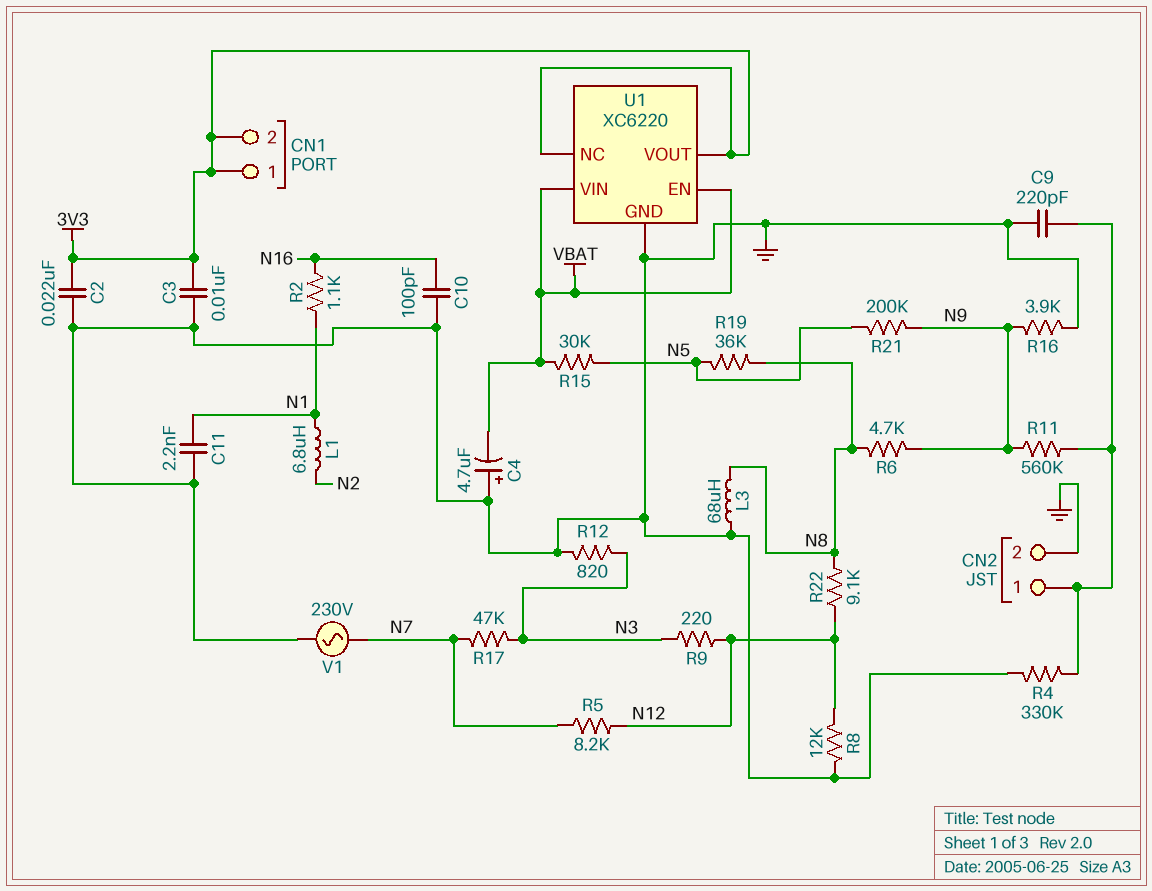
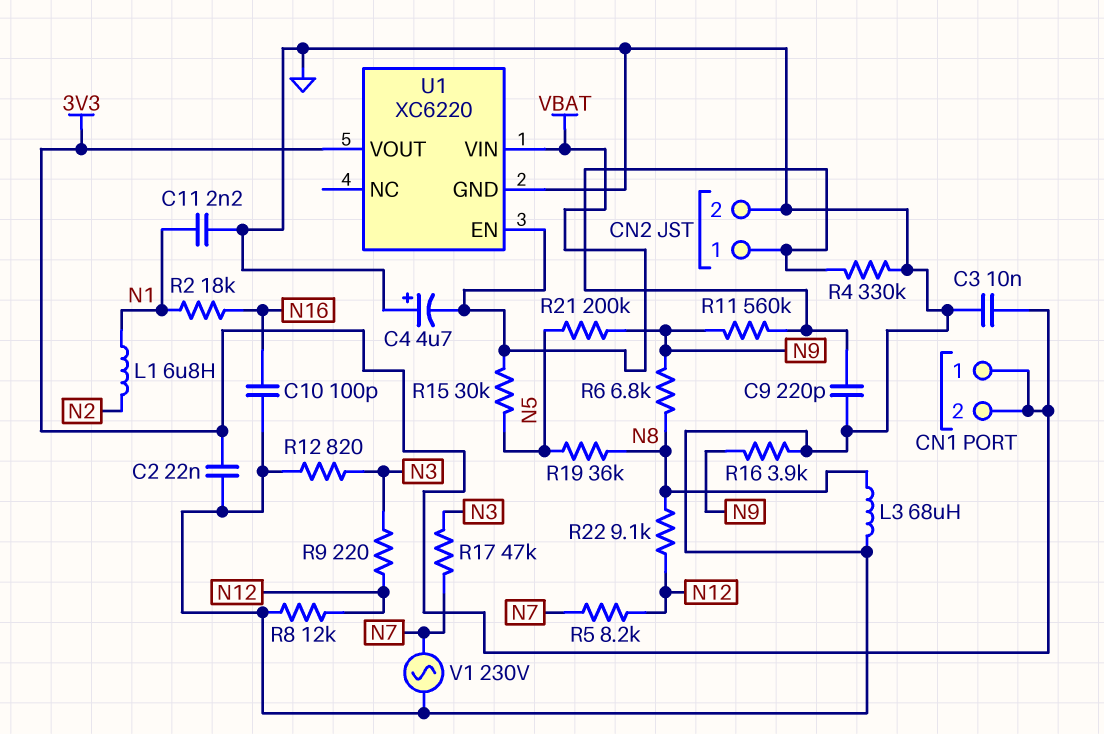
R2: 1.1k (N1, N16) -> 18k (N1, N16)
R6: 4.7k (N8, N9) -> 6.8k (N8, N9)
U1 pin NC: 3V3 -> none

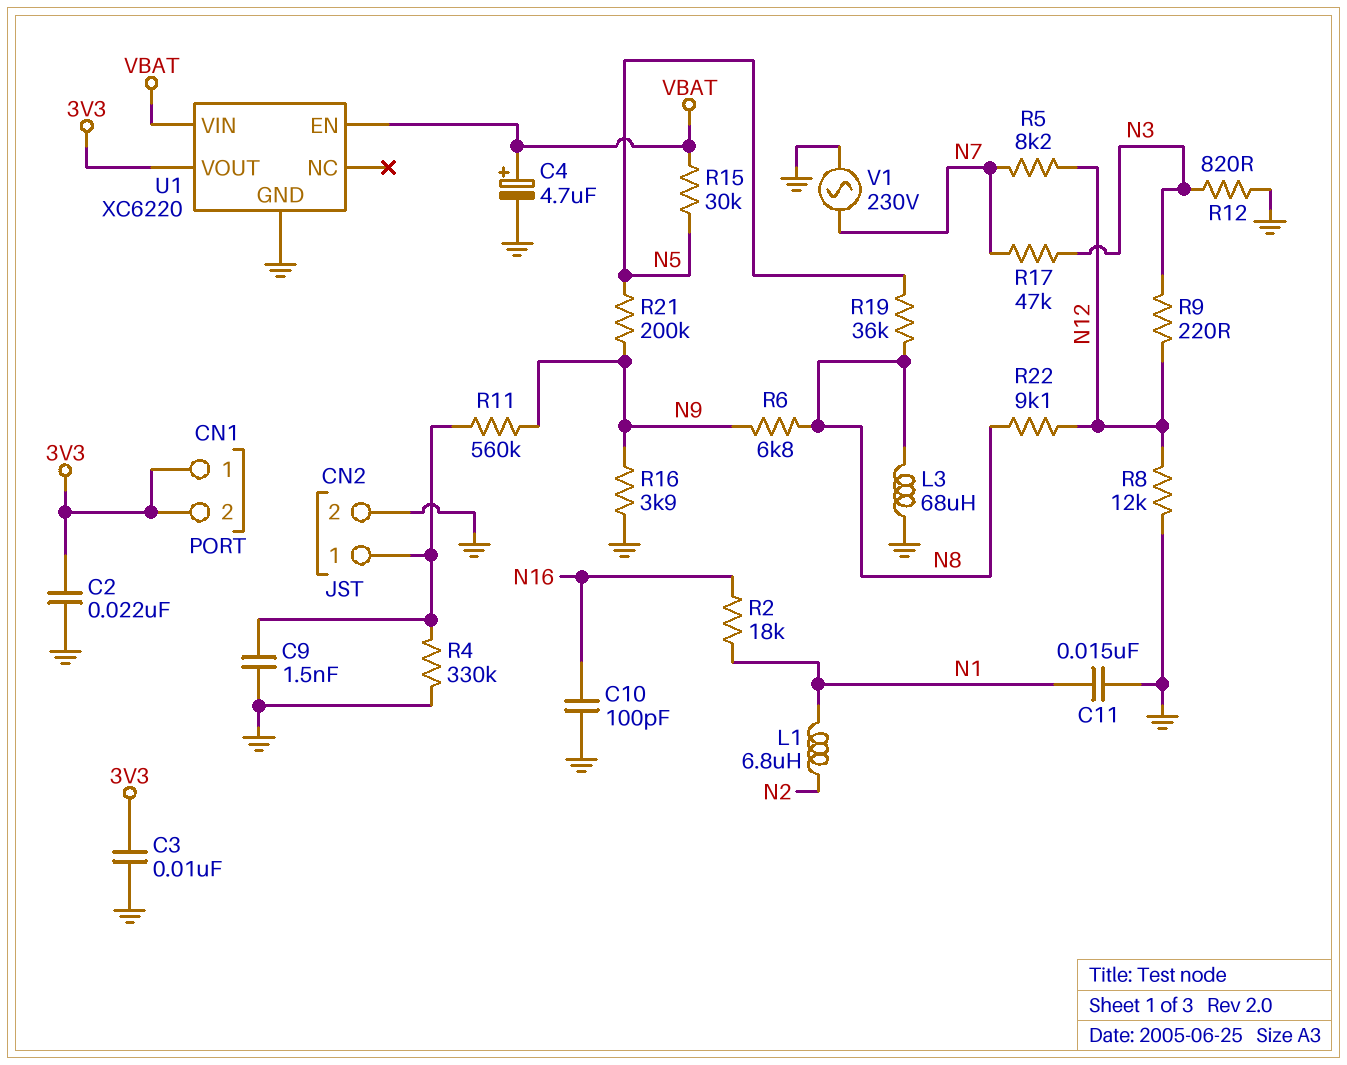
C4: 4.7uF (plus GND, minus VBAT) -> 4.7uF (plus VBAT, minus GND)
C9: 220pF (CN2/1, GND) -> 1.5nF (CN2/1, GND)
C11: 2.2nF (GND, N1) -> 15nF (GND, N1)

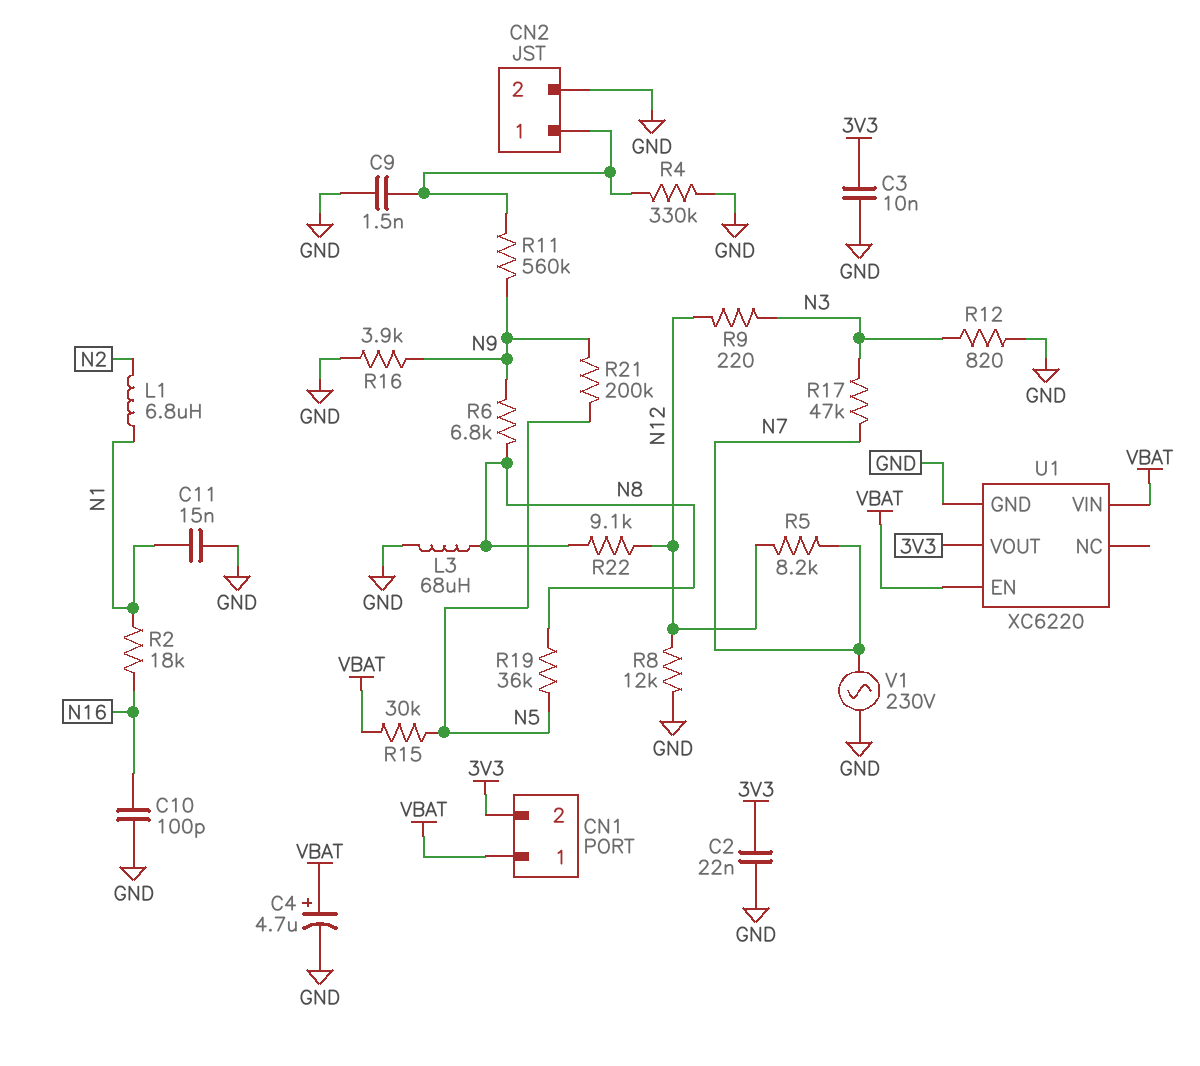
CN1 pin 1: 3V3 -> VBAT

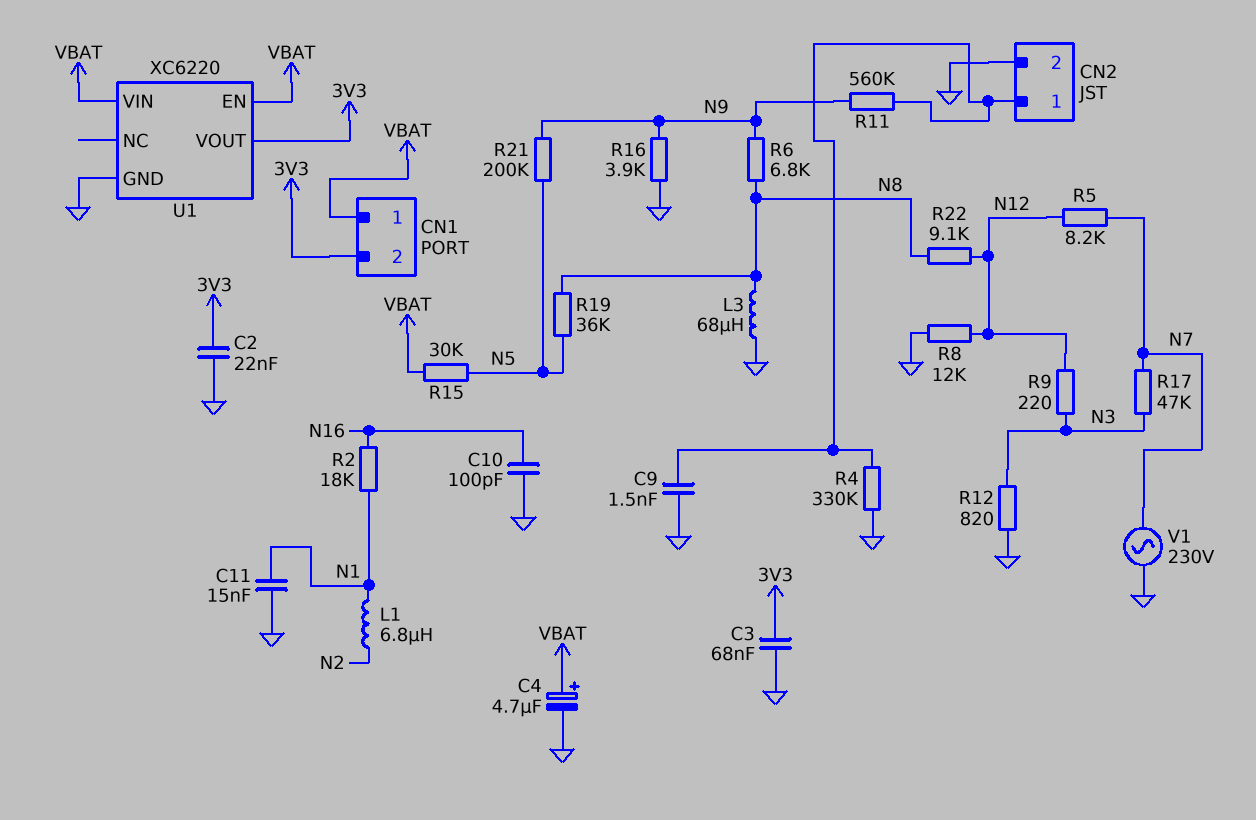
C3: 10nF (3V3, GND) -> 68nF (3V3, GND)

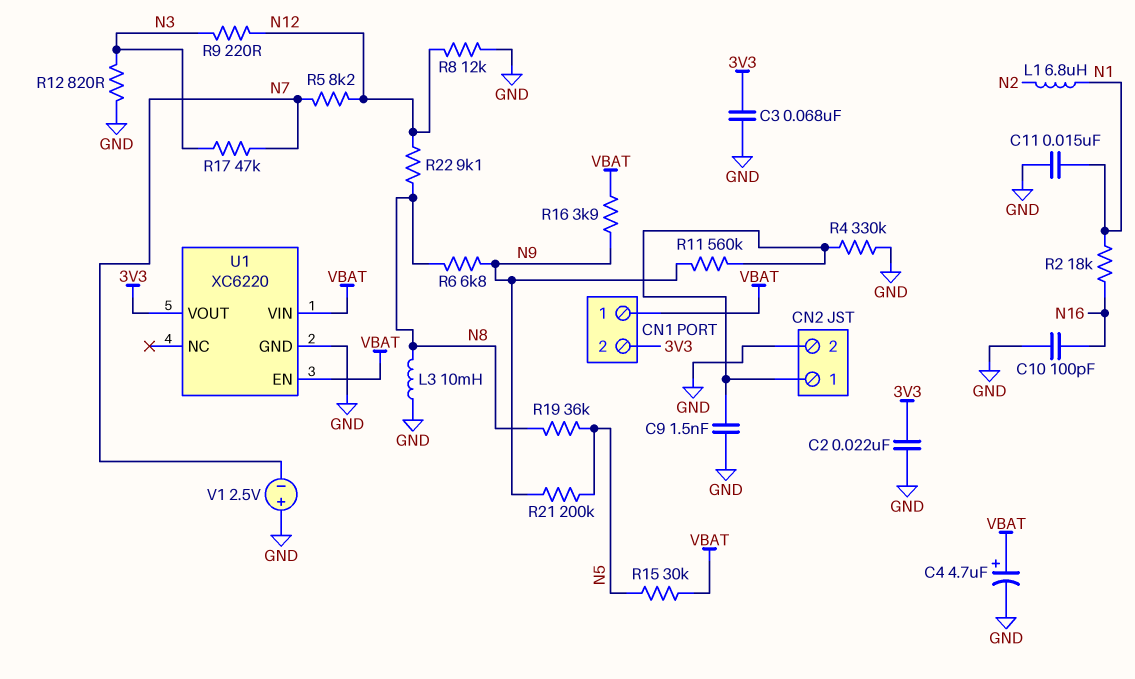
L3: 68uH (GND, N8) -> 10mH (GND, N8)
R16: 3.9k (GND, N9) -> 3.9k (N9, VBAT)
V1: AC 230V (GND, N7) -> 2.5V (plus GND, minus N7)

